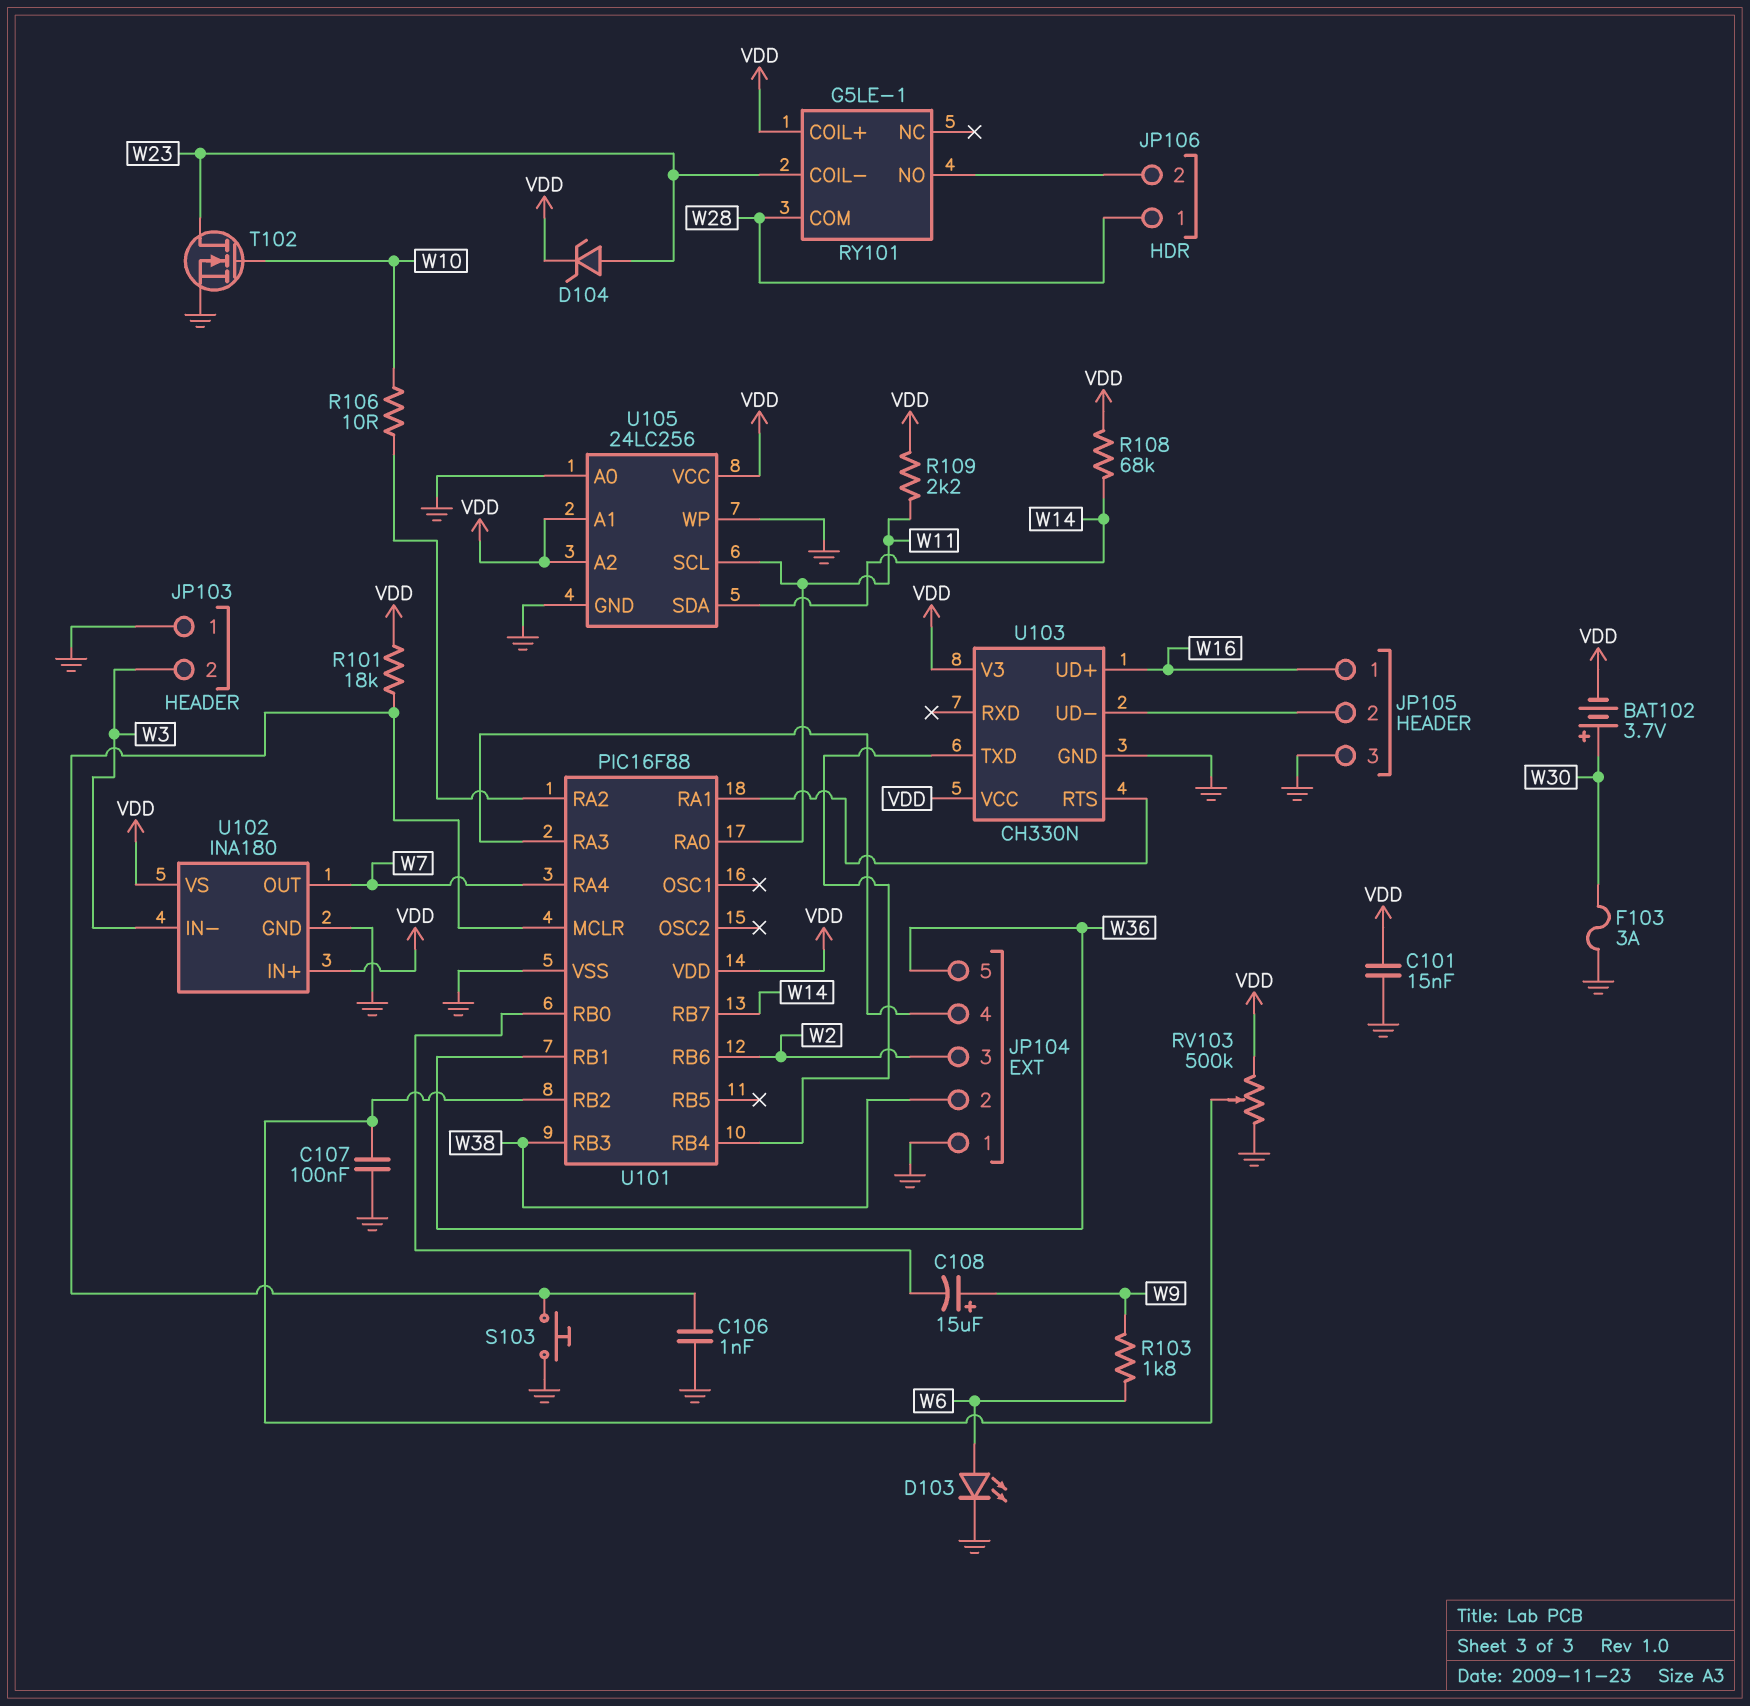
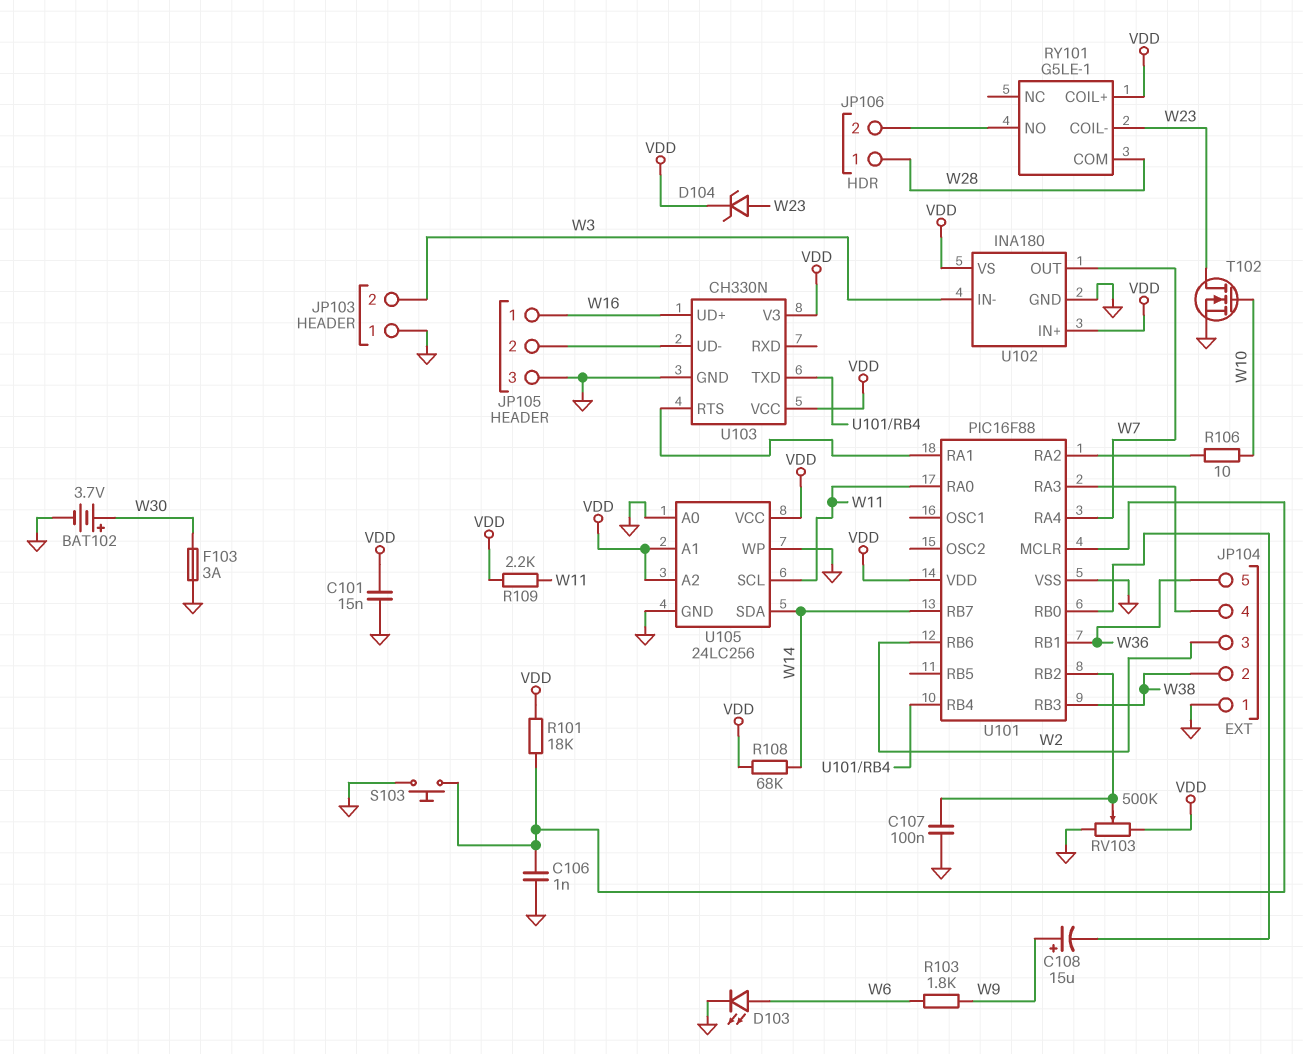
BAT102: 3.7V (plus W30, minus VDD) -> 3.7V (plus W30, minus GND)

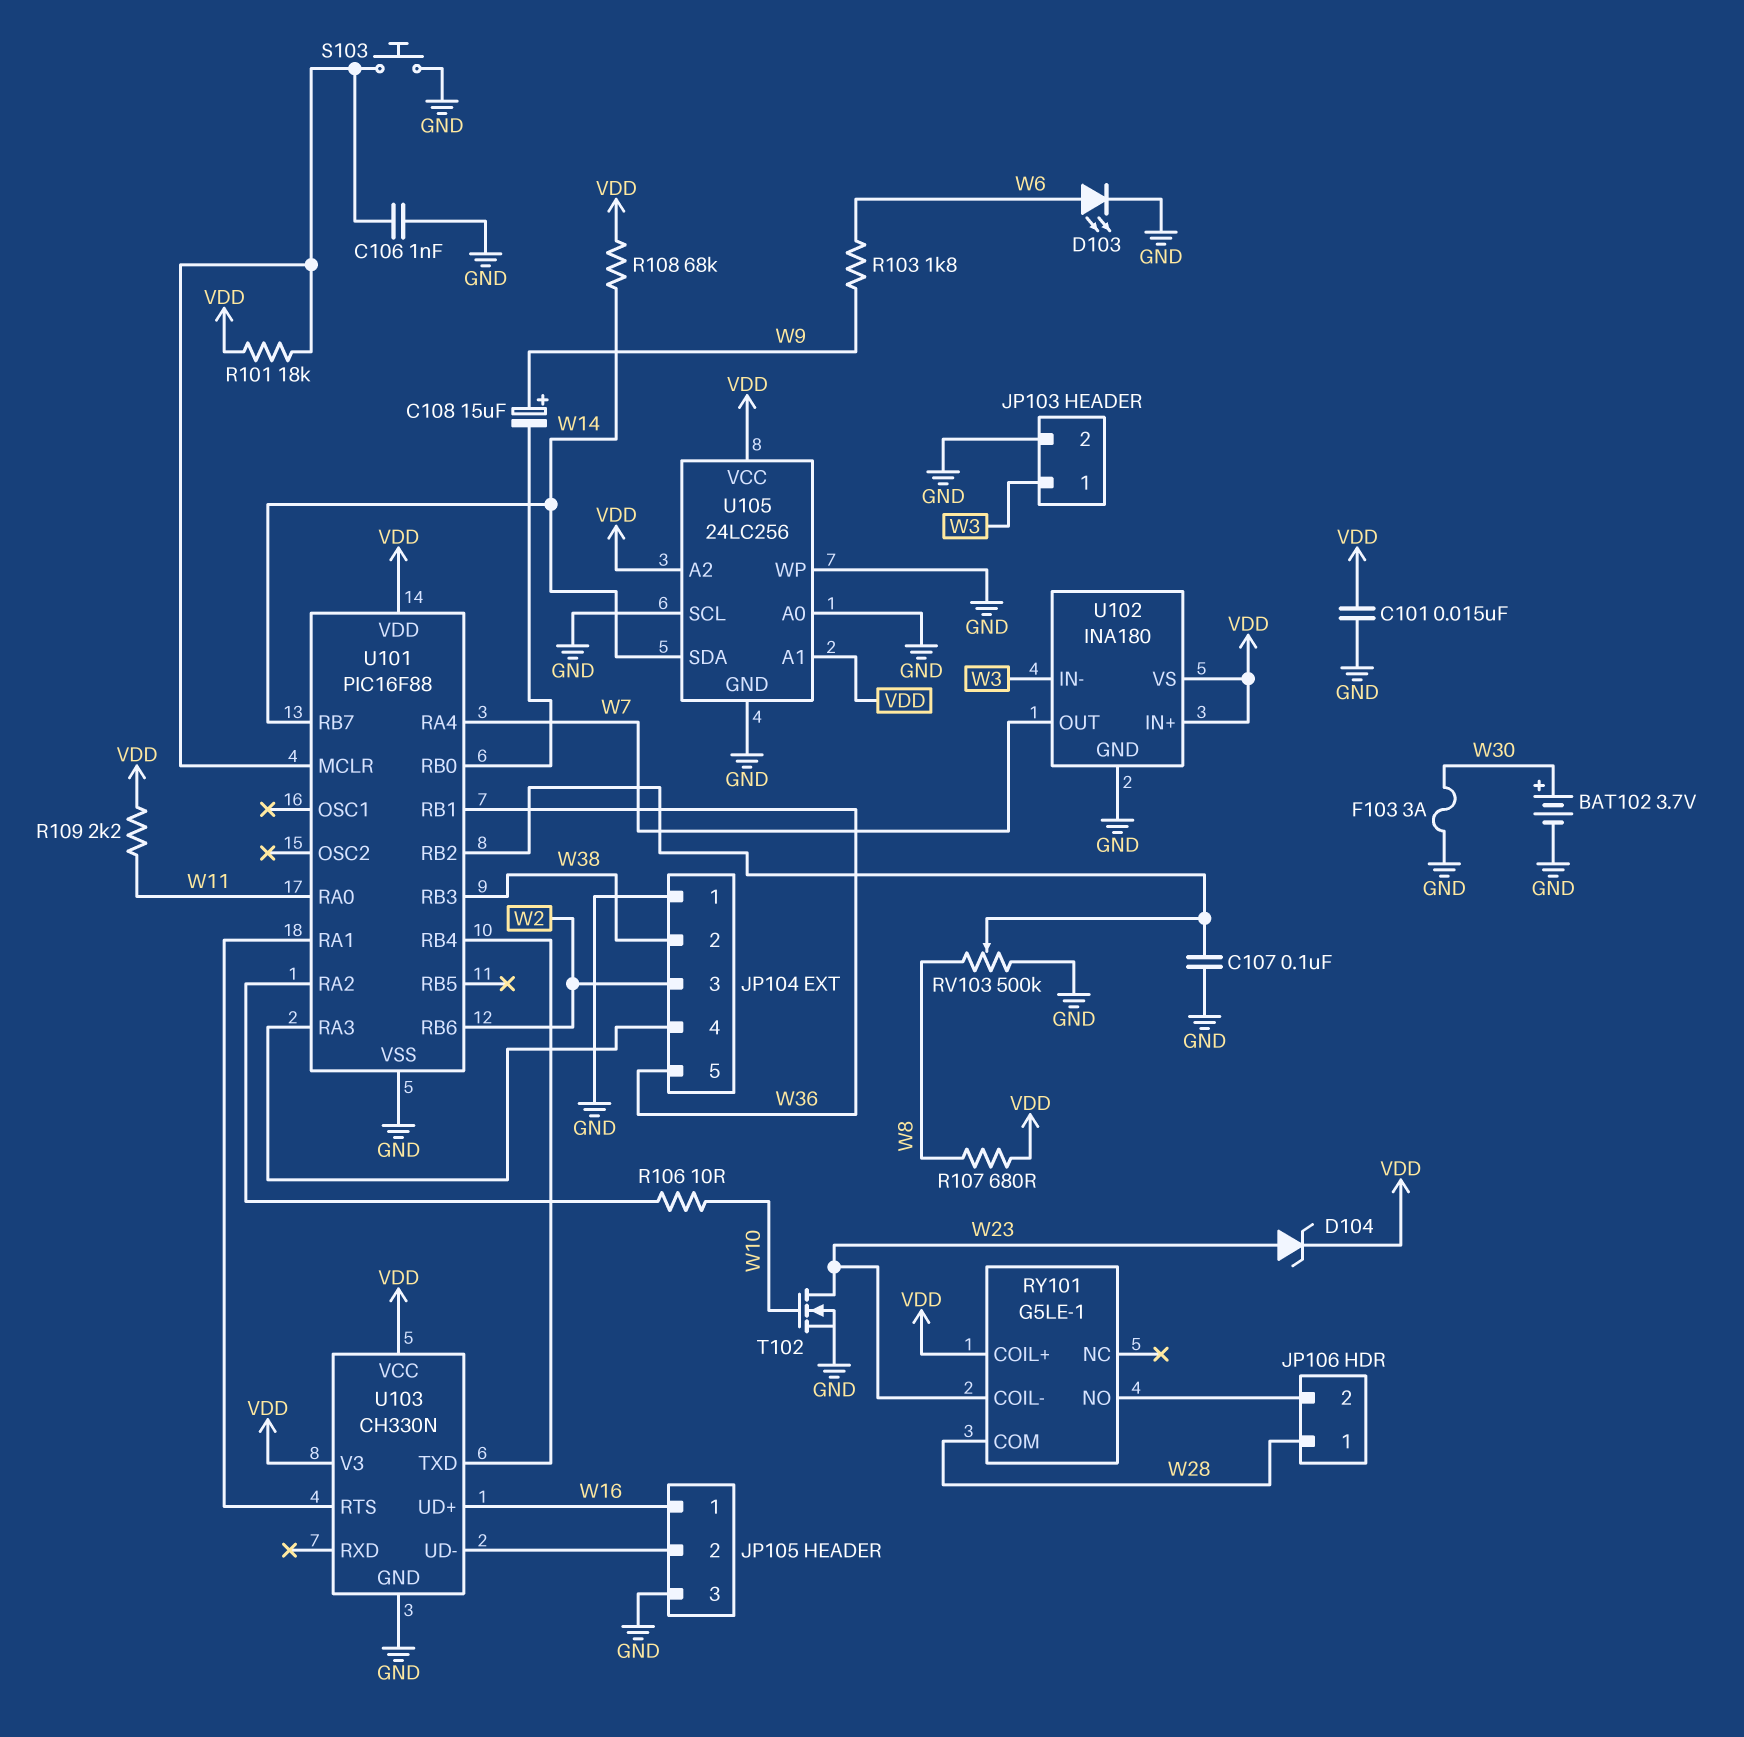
JP103 pin 1: GND -> W3
JP103 pin 2: W3 -> GND
R107: none -> 680 (VDD, W8)
RV103: 500k (GND, VDD, wiper U101/RB2) -> 500k (GND, W8, wiper U101/RB2)
U105 pin SCL: W11 -> GND

